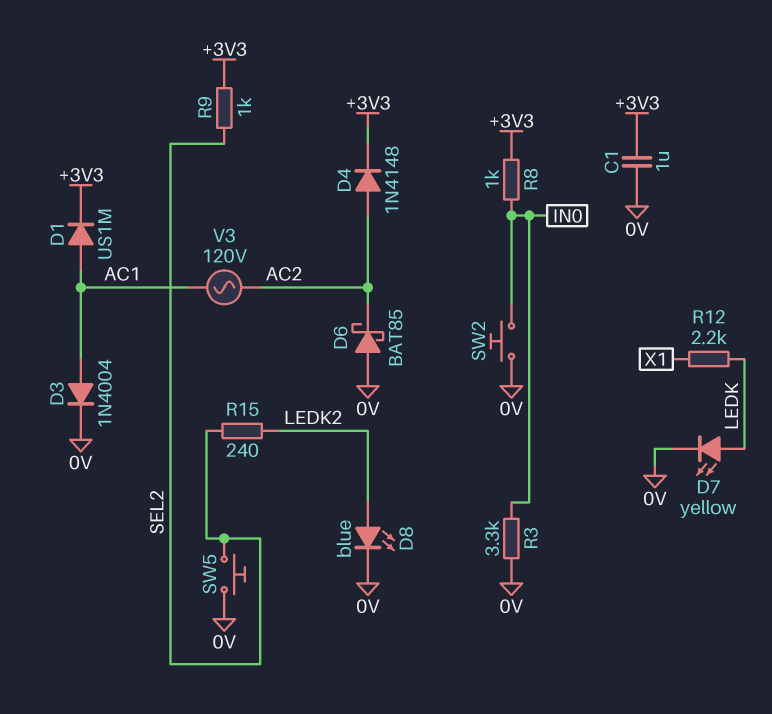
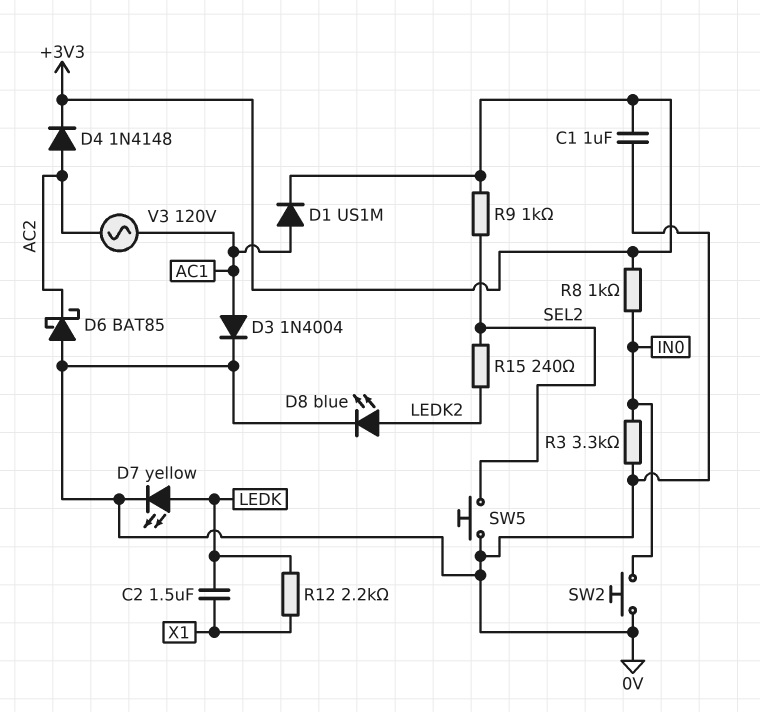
C2: none -> 1.5uF (LEDK, X1)

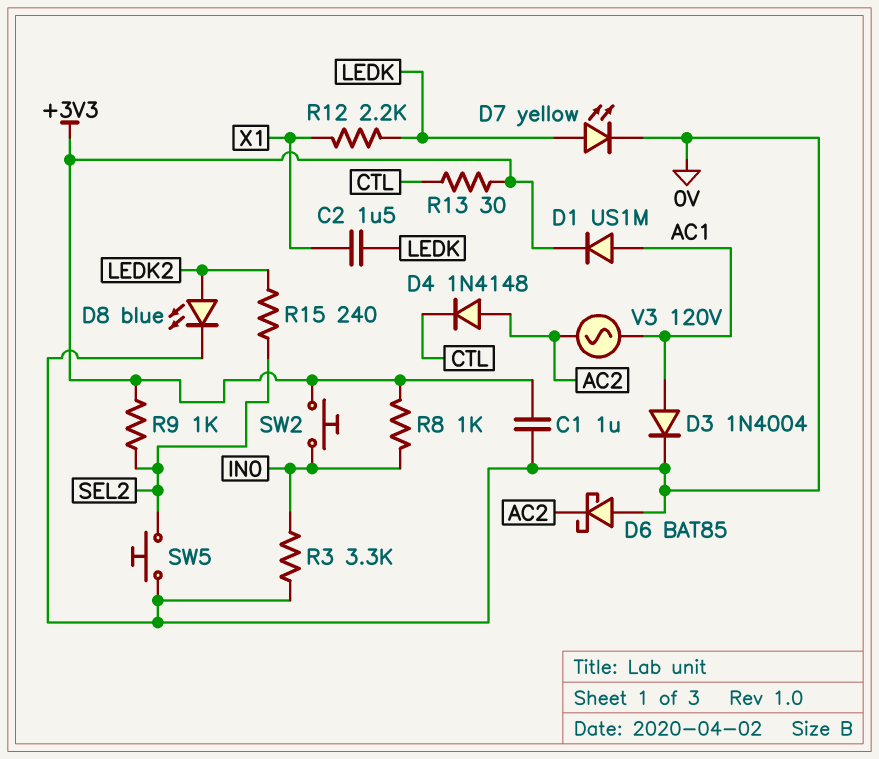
D4: diode 1N4148 (A AC2, K +3V3) -> diode 1N4148 (A AC2, K CTL)
R13: none -> 30 (+3V3, CTL)
SW2: button (0V, IN0) -> button (+3V3, IN0)

